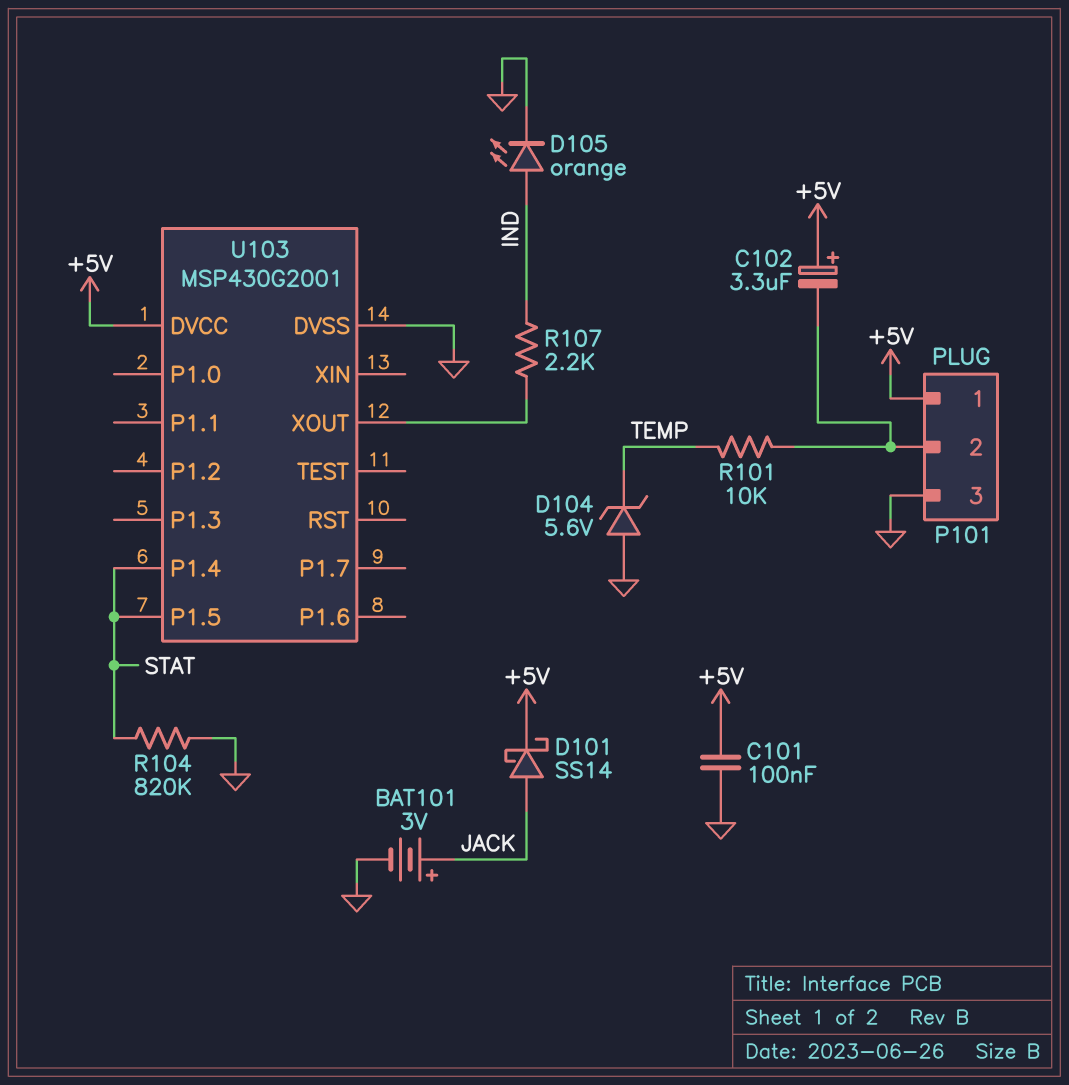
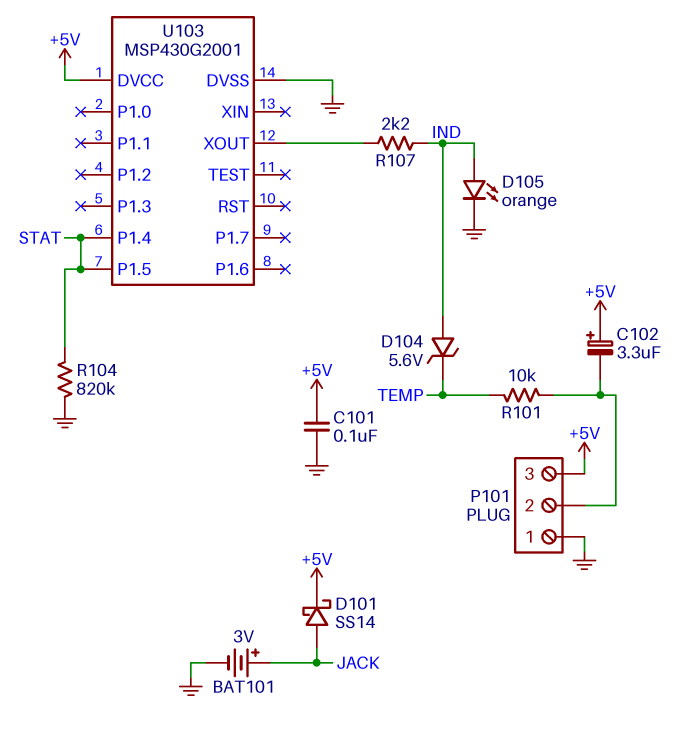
D104: zener 5.6V (A GND, K TEMP) -> zener 5.6V (A IND, K TEMP)
P101 pin 1: +5V -> GND
P101 pin 3: GND -> +5V

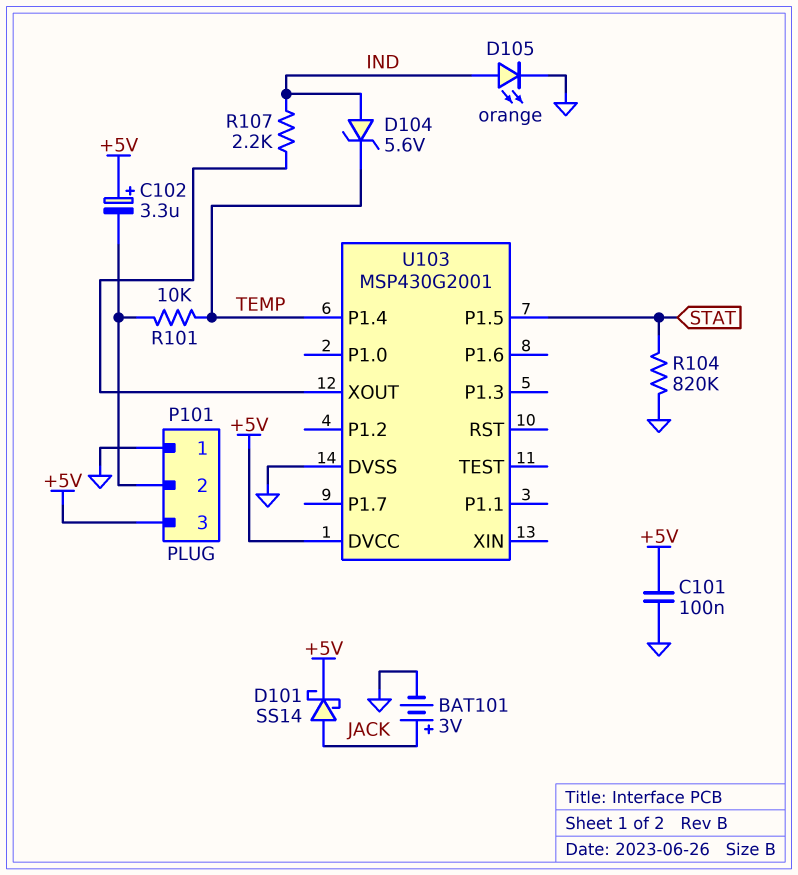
U103 pin P1.4: STAT -> TEMP

